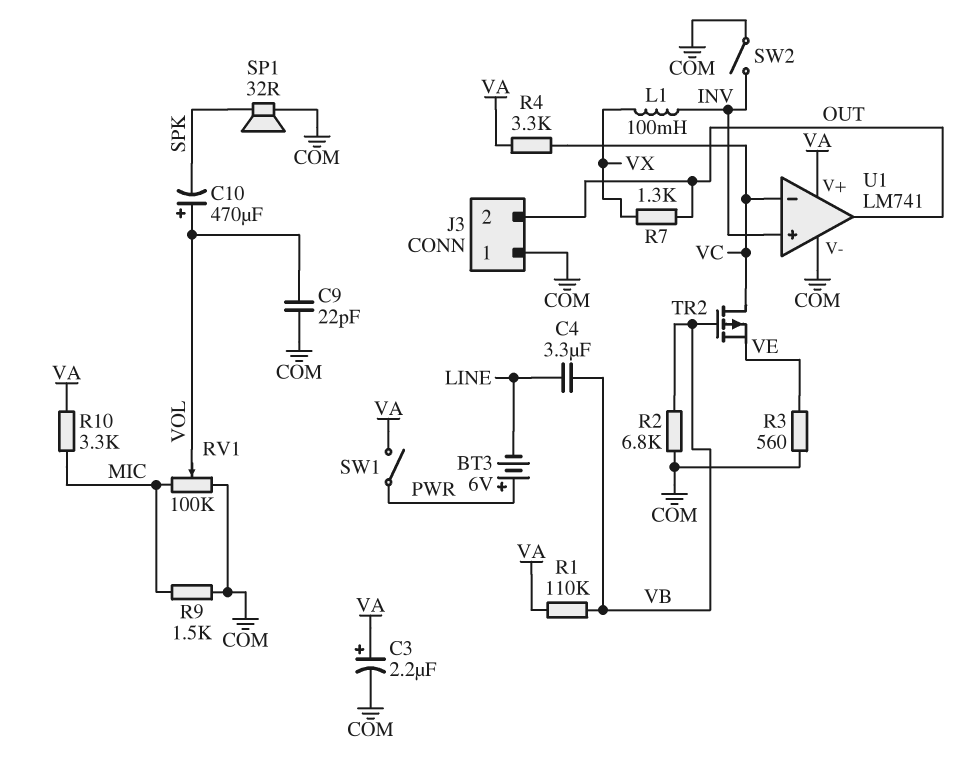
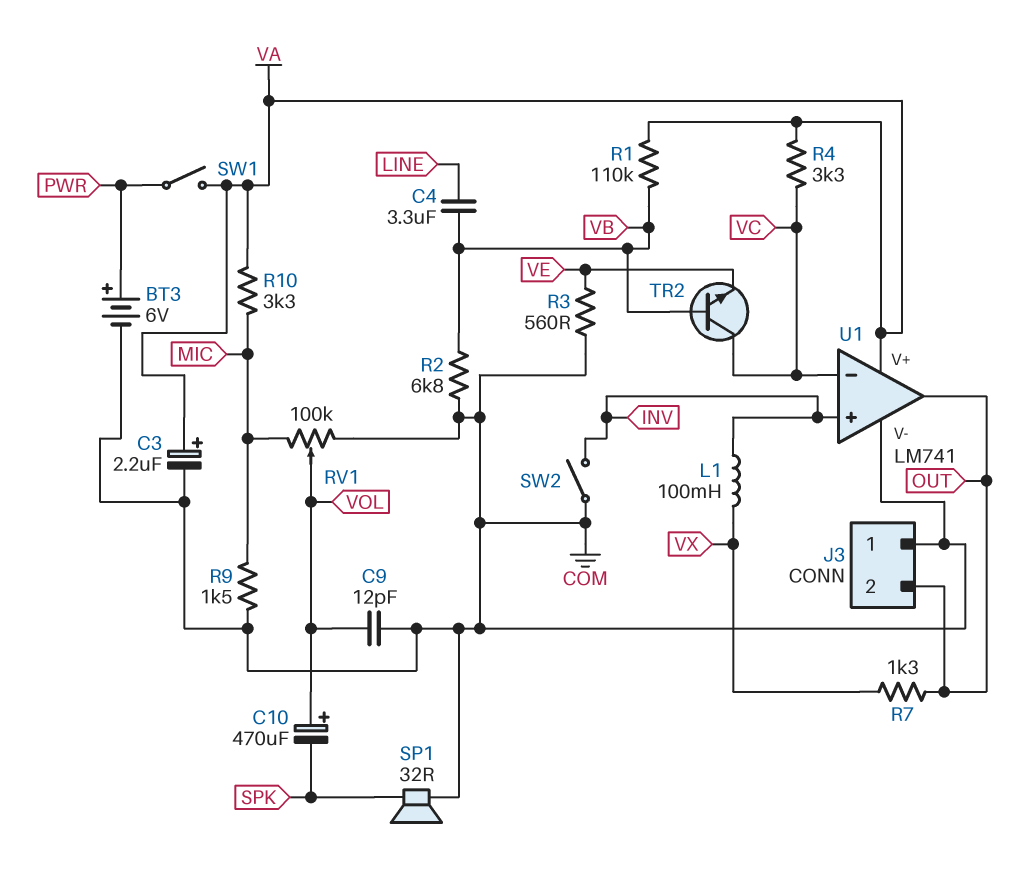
BT3: 6V (plus PWR, minus LINE) -> 6V (plus PWR, minus COM)
C9: 22pF (COM, VOL) -> 12pF (COM, VOL)
TR2: PMOS (G VB, D VC, S VE) -> NPN (B VB, C VC, E VE)

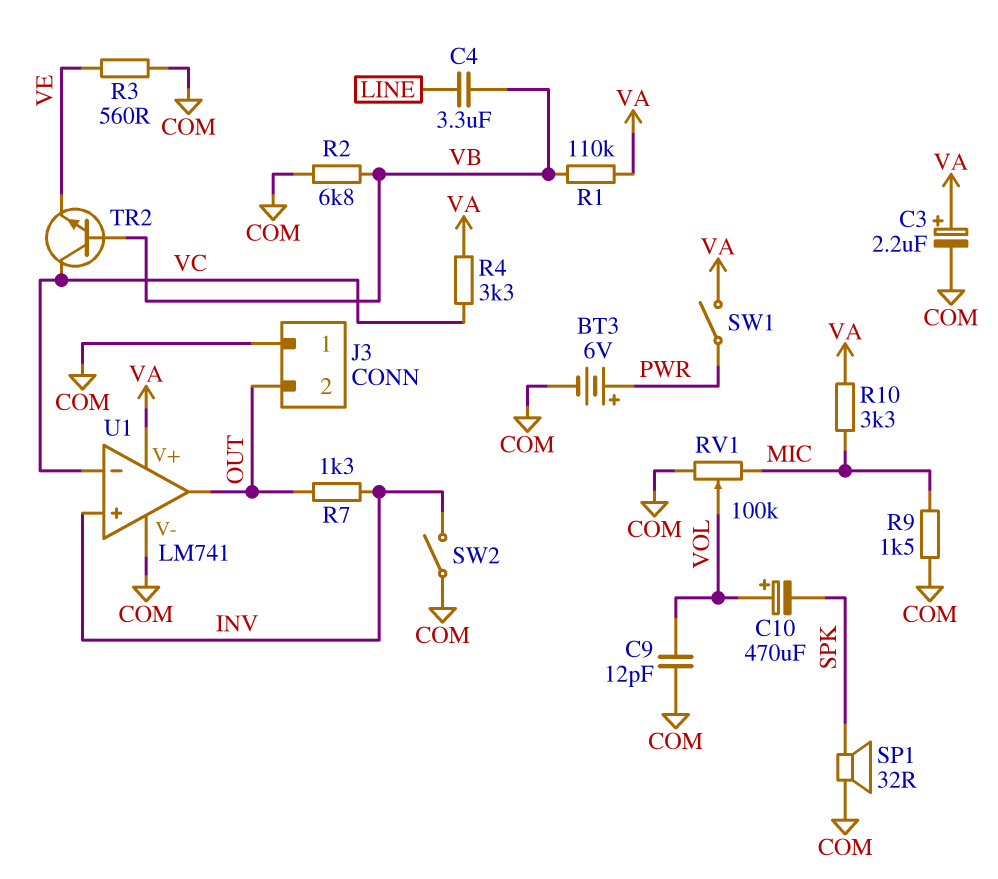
L1: 100mH (INV, VX) -> none
R7: 1.3k (OUT, VX) -> 1.3k (INV, OUT)

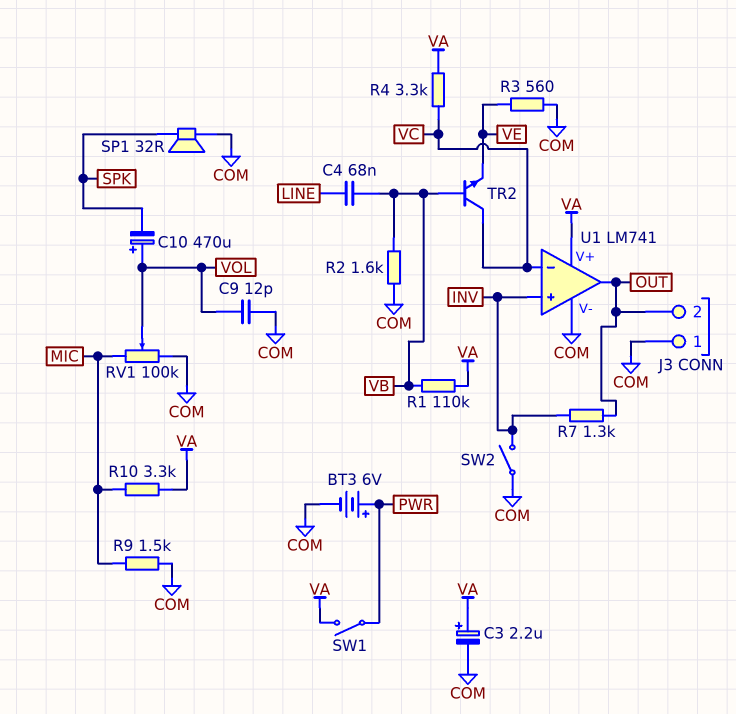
C4: 3.3uF (LINE, VB) -> 68nF (LINE, VB)
R2: 6.8k (COM, VB) -> 1.6k (COM, VB)

